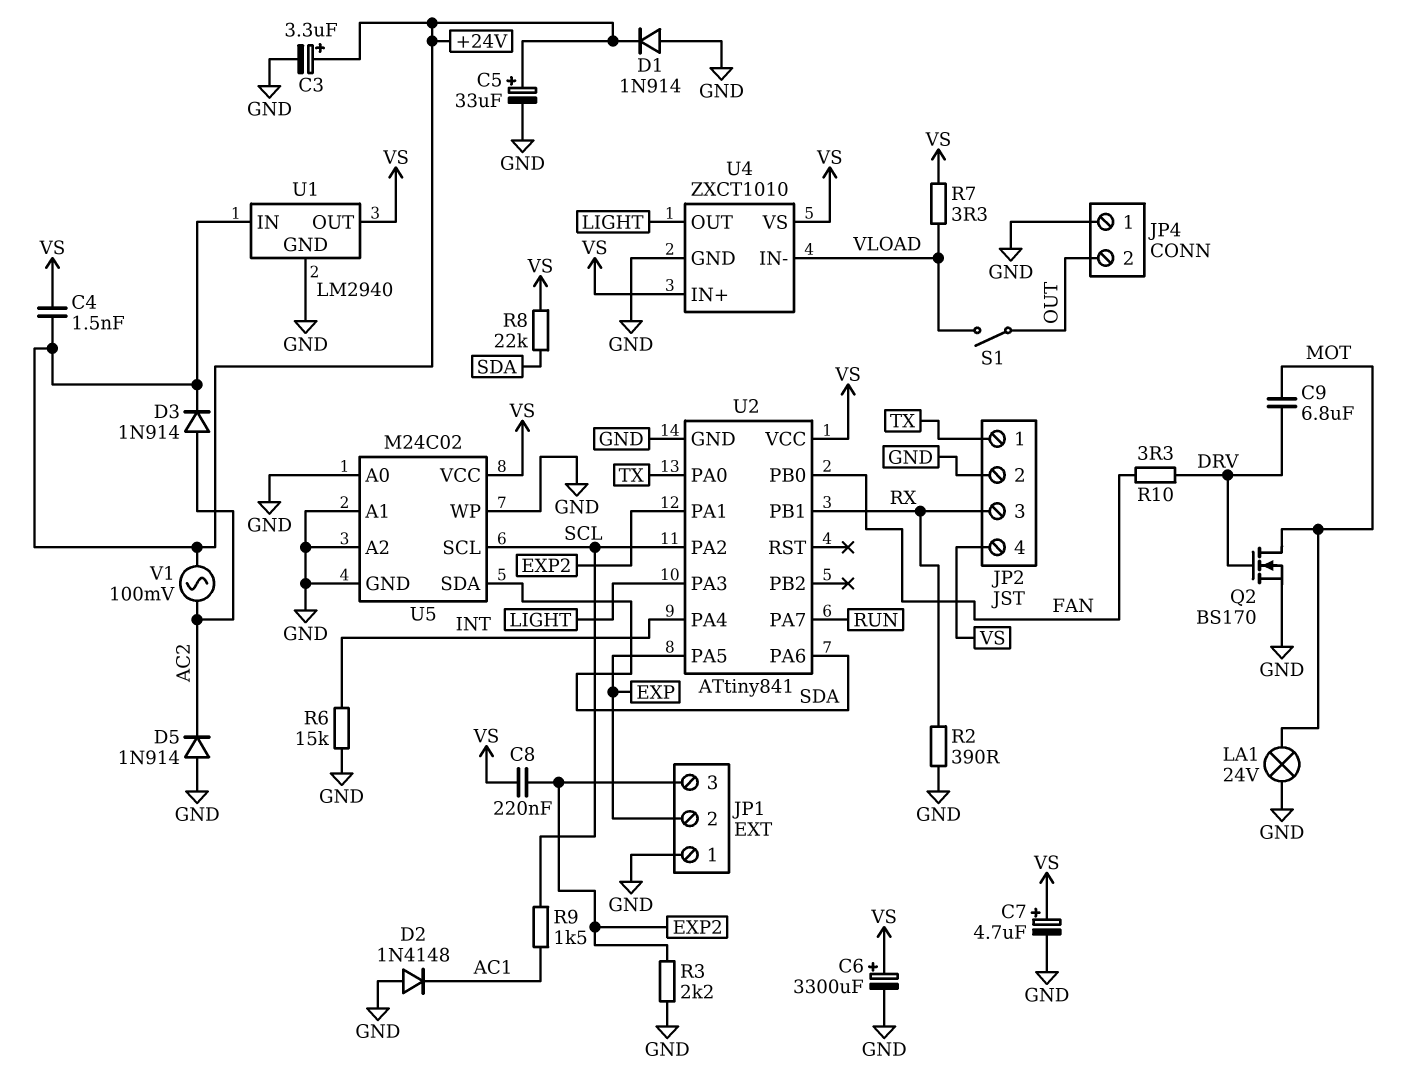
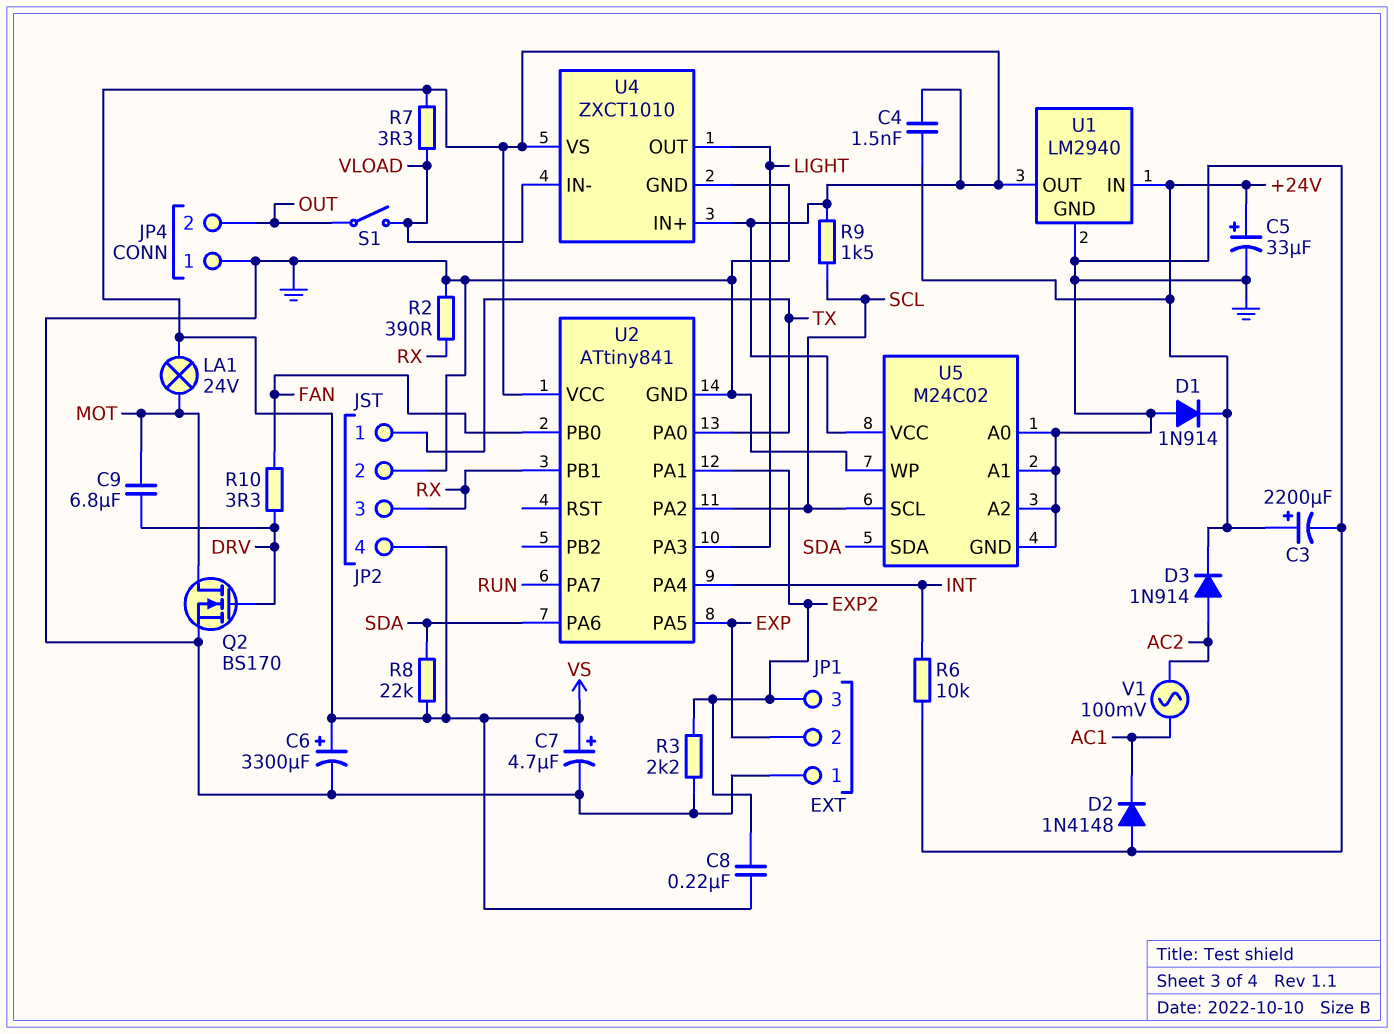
C3: 3.3uF (plus +24V, minus GND) -> 2200uF (plus +24V, minus GND)
D5: diode 1N914 (A GND, K AC2) -> none
LA1: lamp 24V (GND, MOT) -> lamp 24V (MOT, VS)
R6: 15k (GND, INT) -> 10k (GND, INT)
R9: 1.5k (AC1, SCL) -> 1.5k (SCL, VS)
V1: AC 100mV (+24V, AC2) -> AC 100mV (AC1, AC2)

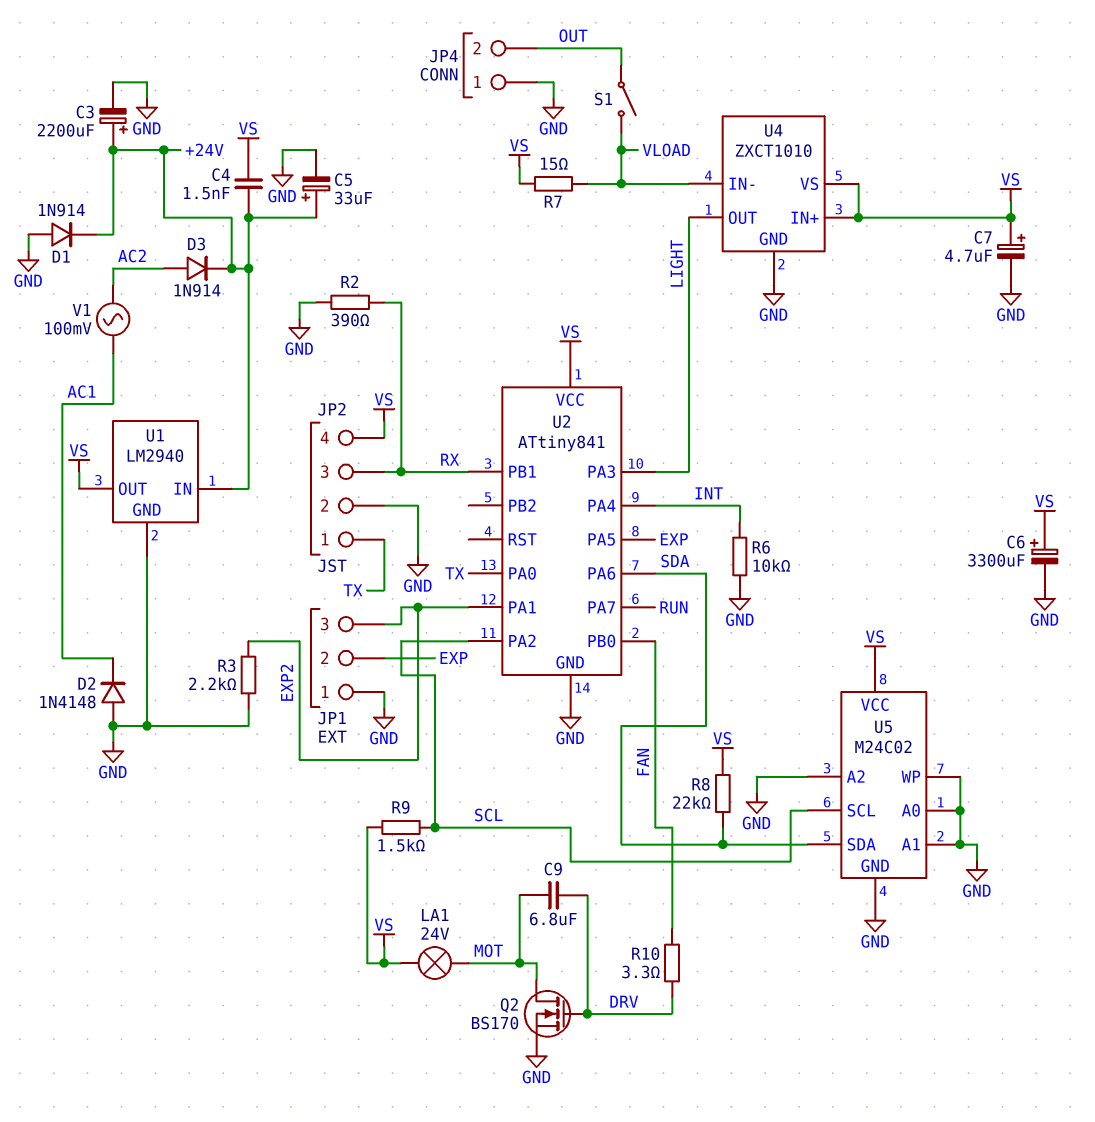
C8: 220nF (EXP2, VS) -> none
R7: 3.3 (VLOAD, VS) -> 15 (VLOAD, VS)

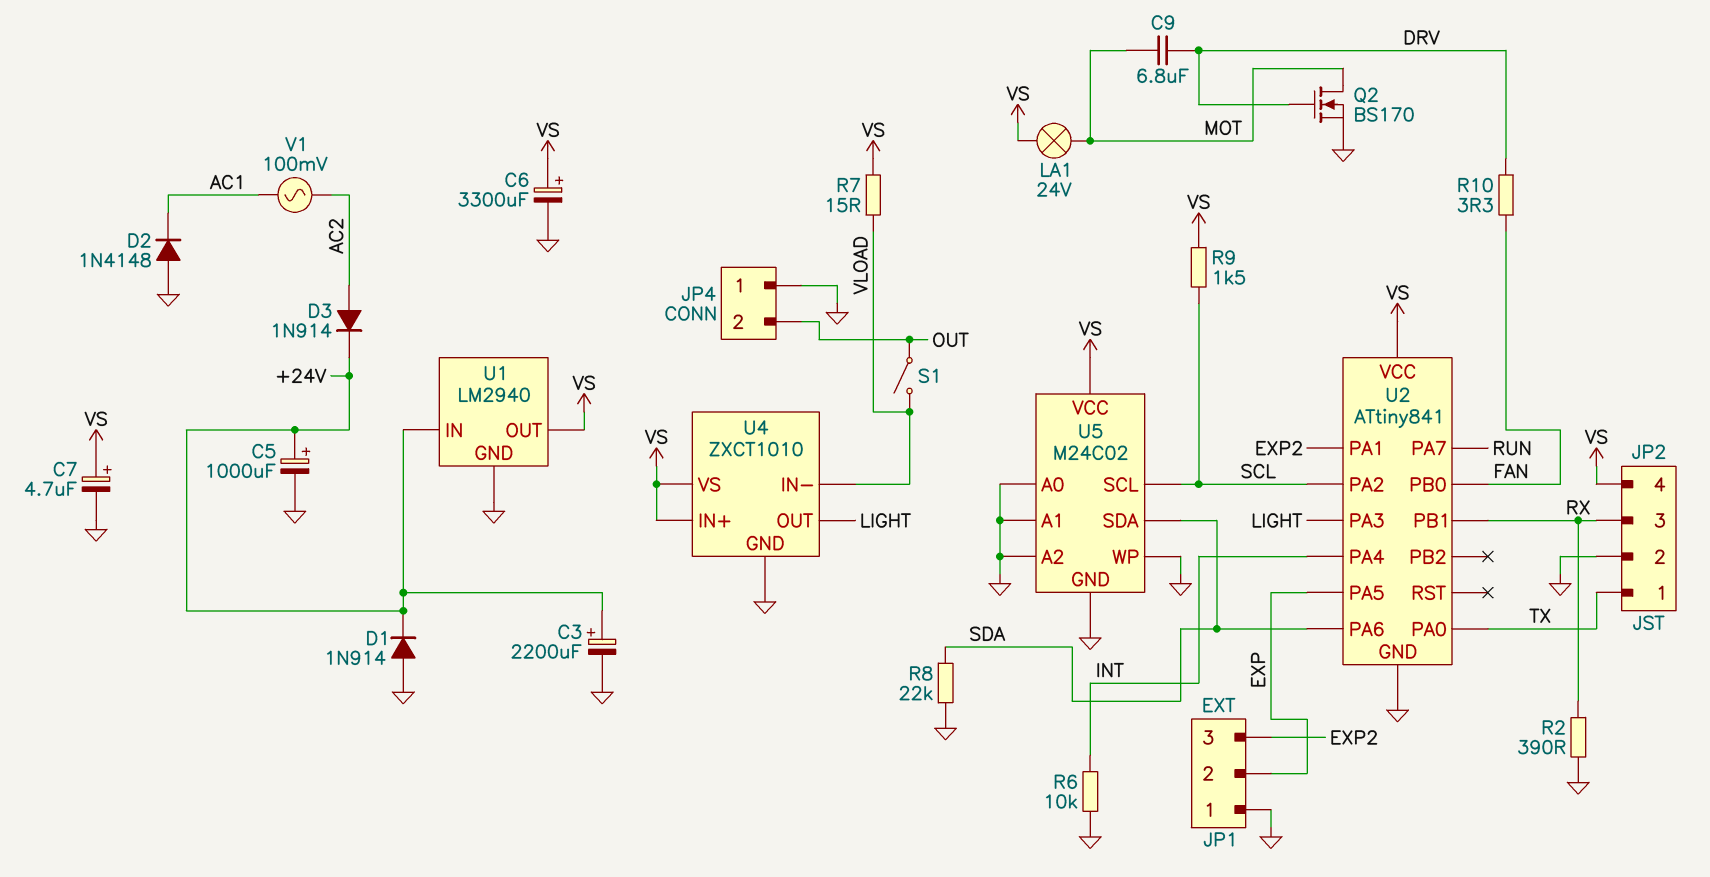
C4: 1.5nF (+24V, VS) -> none
C5: 33uF (plus +24V, minus GND) -> 1000uF (plus +24V, minus GND)
R3: 2.2k (EXP2, GND) -> none
R8: 22k (SDA, VS) -> 22k (GND, SDA)

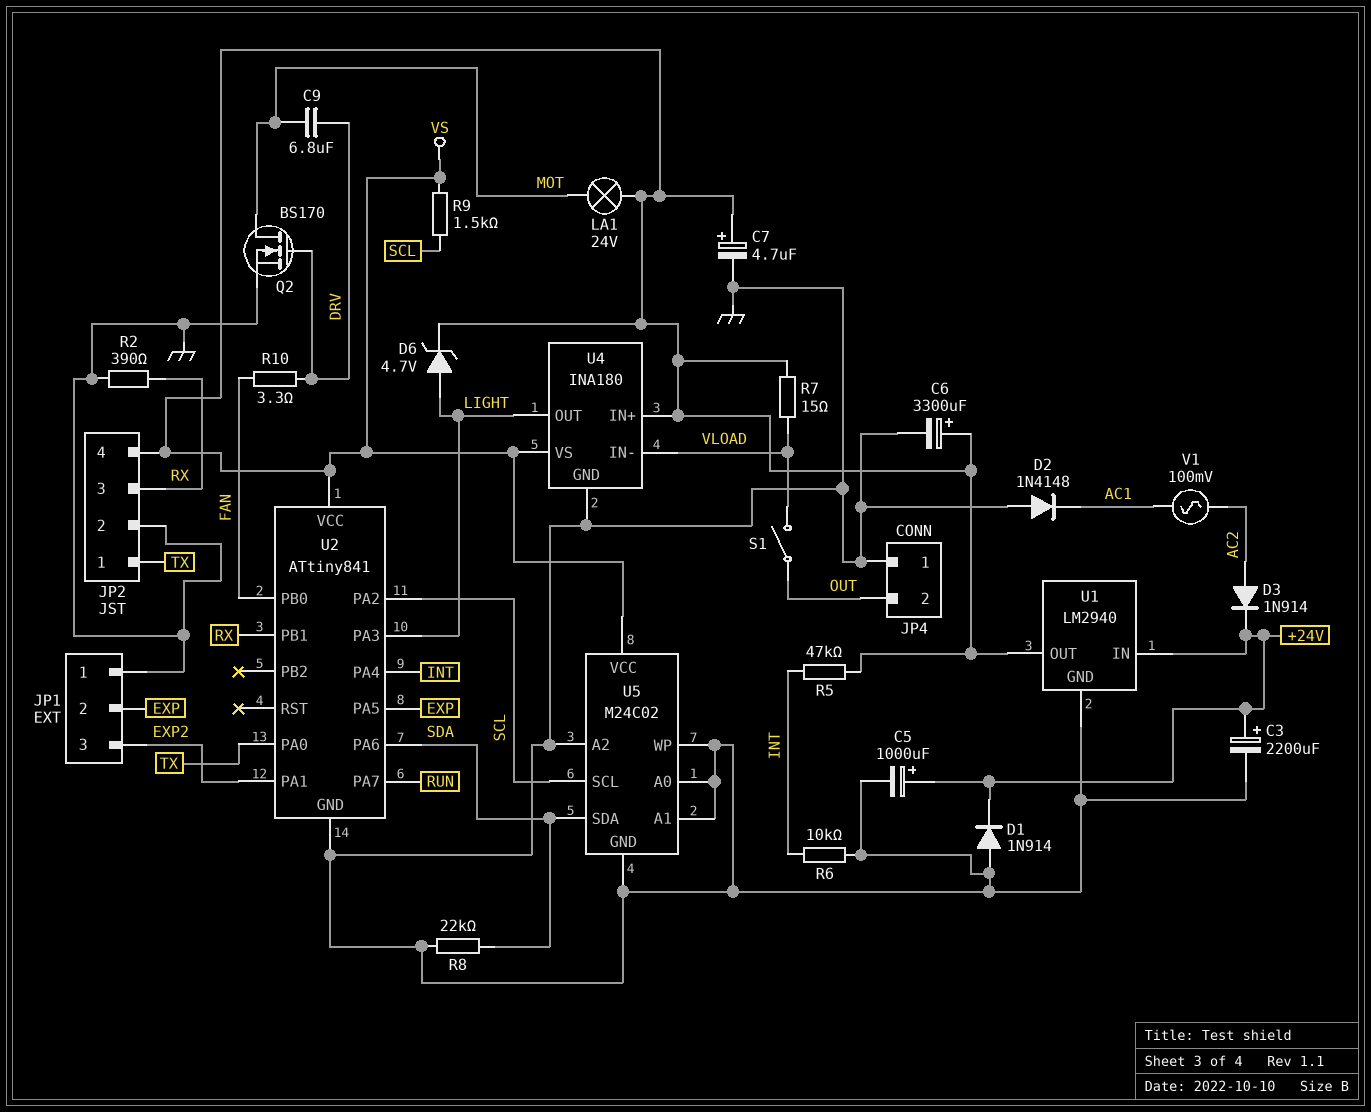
D6: none -> zener 4.7V (A LIGHT, K VS)
R5: none -> 47k (INT, VS)
U4: ZXCT1010 -> INA180

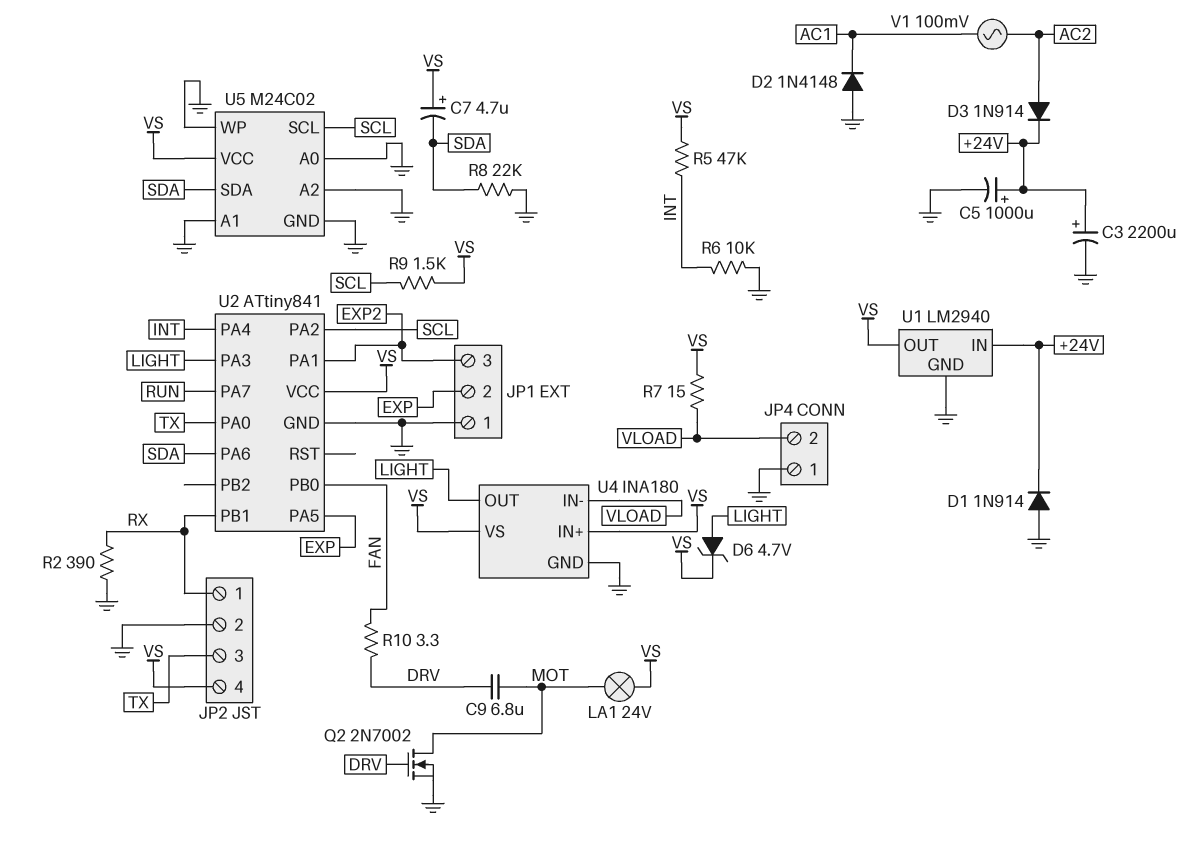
C6: 3300uF (plus VS, minus GND) -> none
C7: 4.7uF (plus VS, minus GND) -> 4.7uF (plus VS, minus SDA)
JP2 pin 1: TX -> RX
JP2 pin 3: RX -> TX
JP4 pin 2: OUT -> VLOAD
Q2: NMOS BS170 (G DRV, D MOT, S GND) -> NMOS 2N7002 (G DRV, D MOT, S GND)
S1: switch (OUT, VLOAD) -> none

